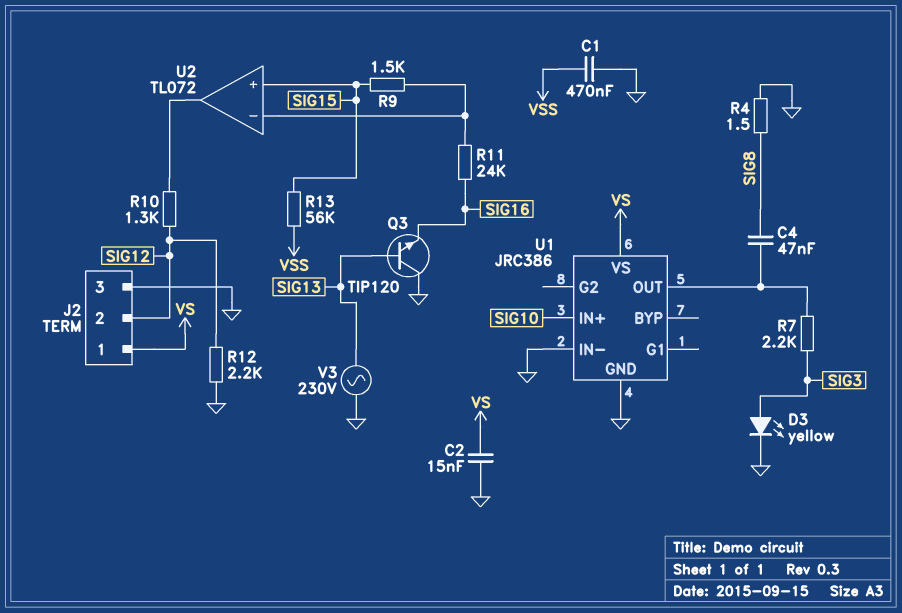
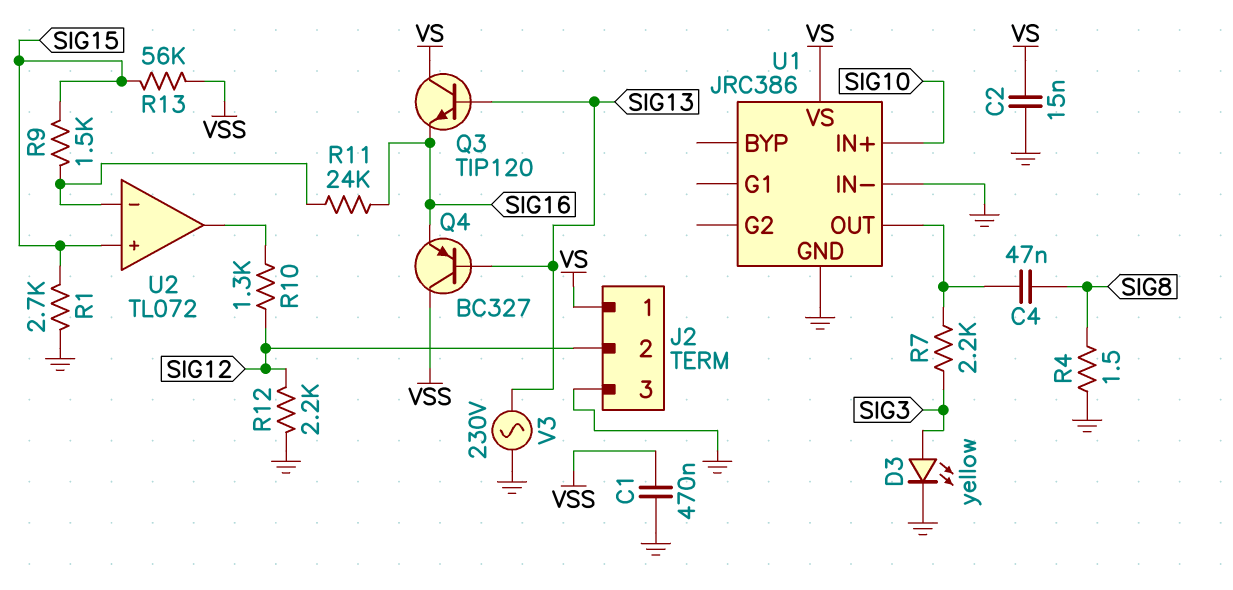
Q3: NPN TIP120 (B SIG13, C GND, E SIG16) -> NPN TIP120 (B SIG13, C VS, E SIG16)
Q4: none -> PNP BC327 (B SIG13, C VSS, E SIG16)
R1: none -> 2.7k (GND, SIG15)

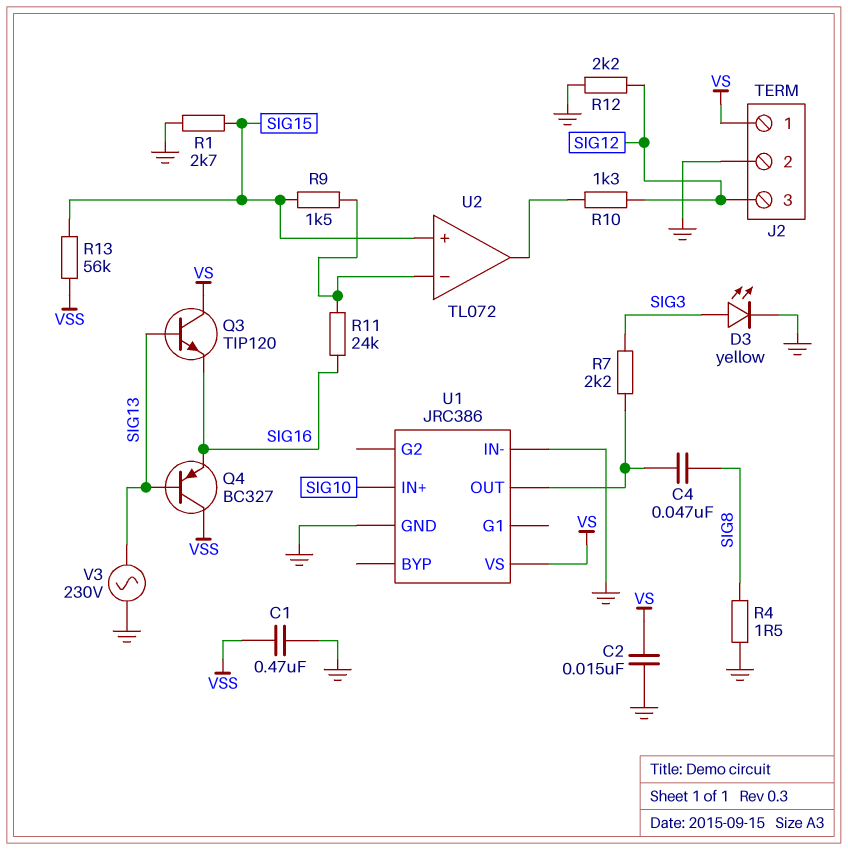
J2 pin 2: SIG12 -> GND
J2 pin 3: GND -> SIG12

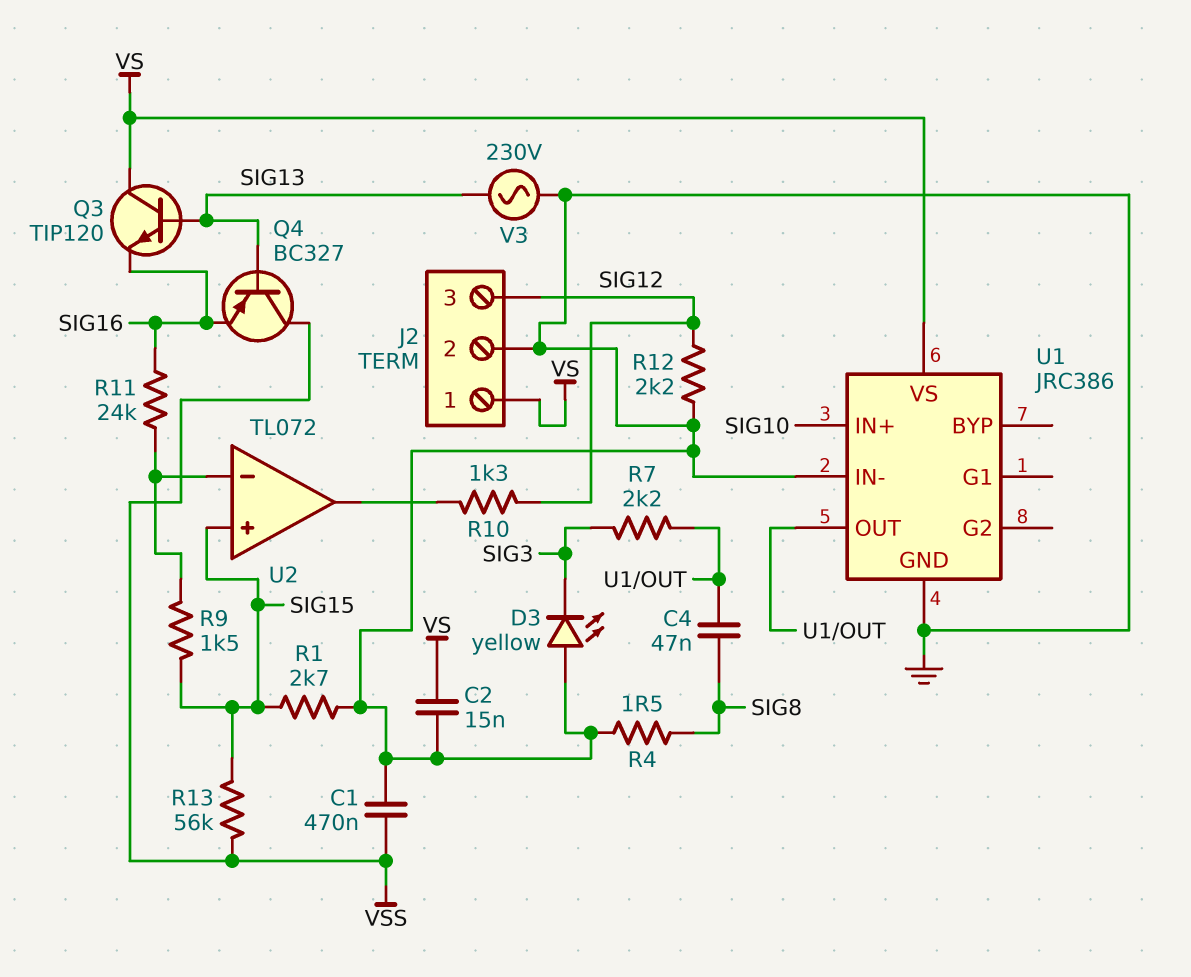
D3: LED yellow (A SIG3, K GND) -> LED yellow (A GND, K SIG3)

